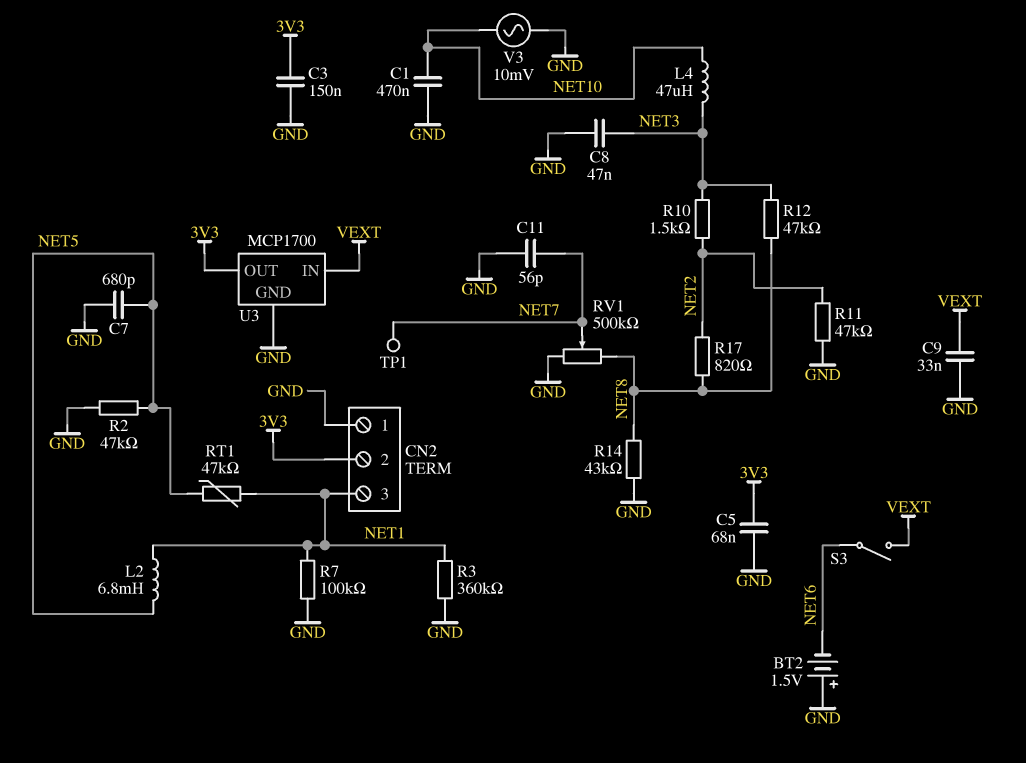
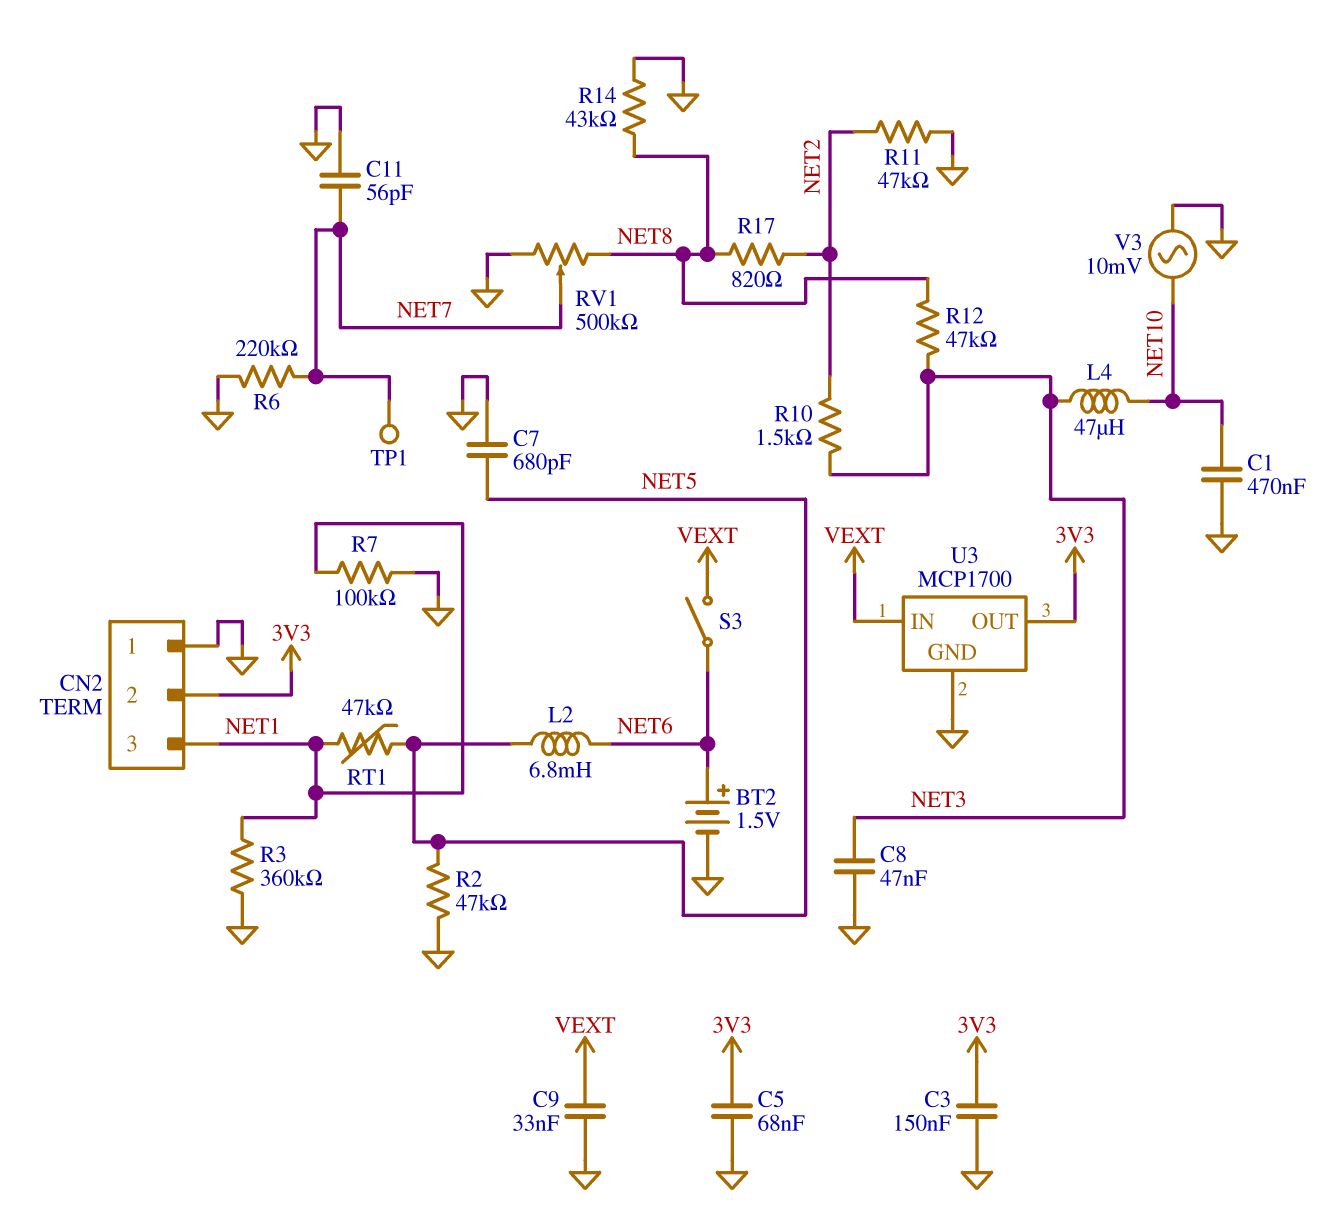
BT2: 1.5V (plus GND, minus NET6) -> 1.5V (plus NET6, minus GND)
L2: 6.8mH (NET1, NET5) -> 6.8mH (NET5, NET6)
R6: none -> 220k (GND, NET7)

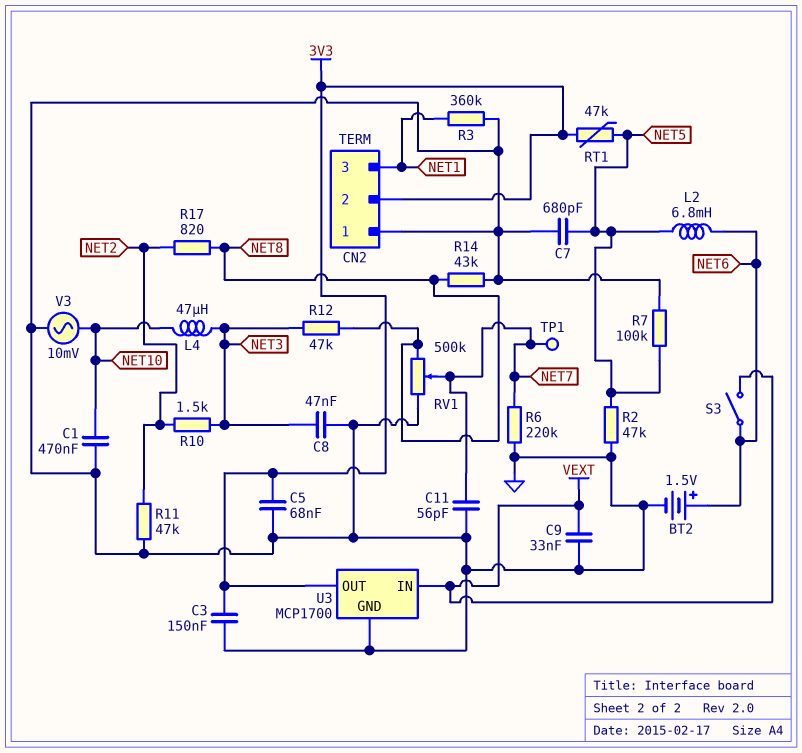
R7: 100k (GND, NET1) -> 100k (GND, NET5)
RT1: 47k (NET1, NET5) -> 47k (3V3, NET5)

